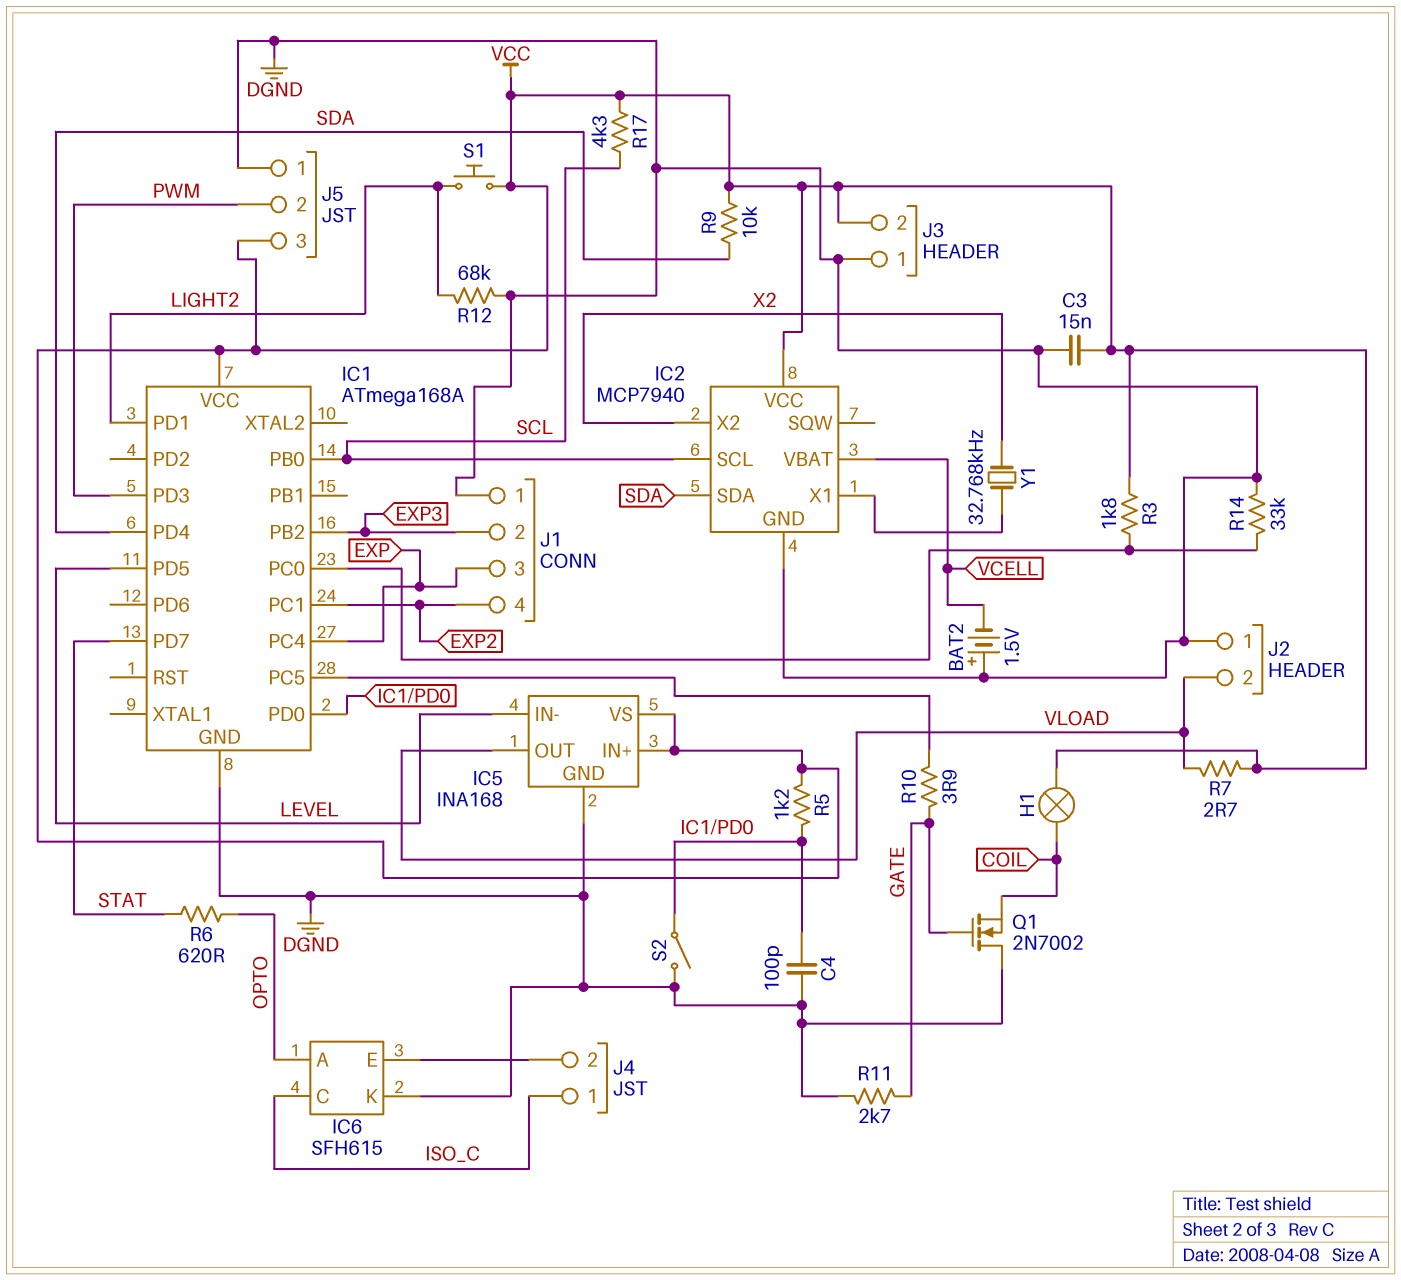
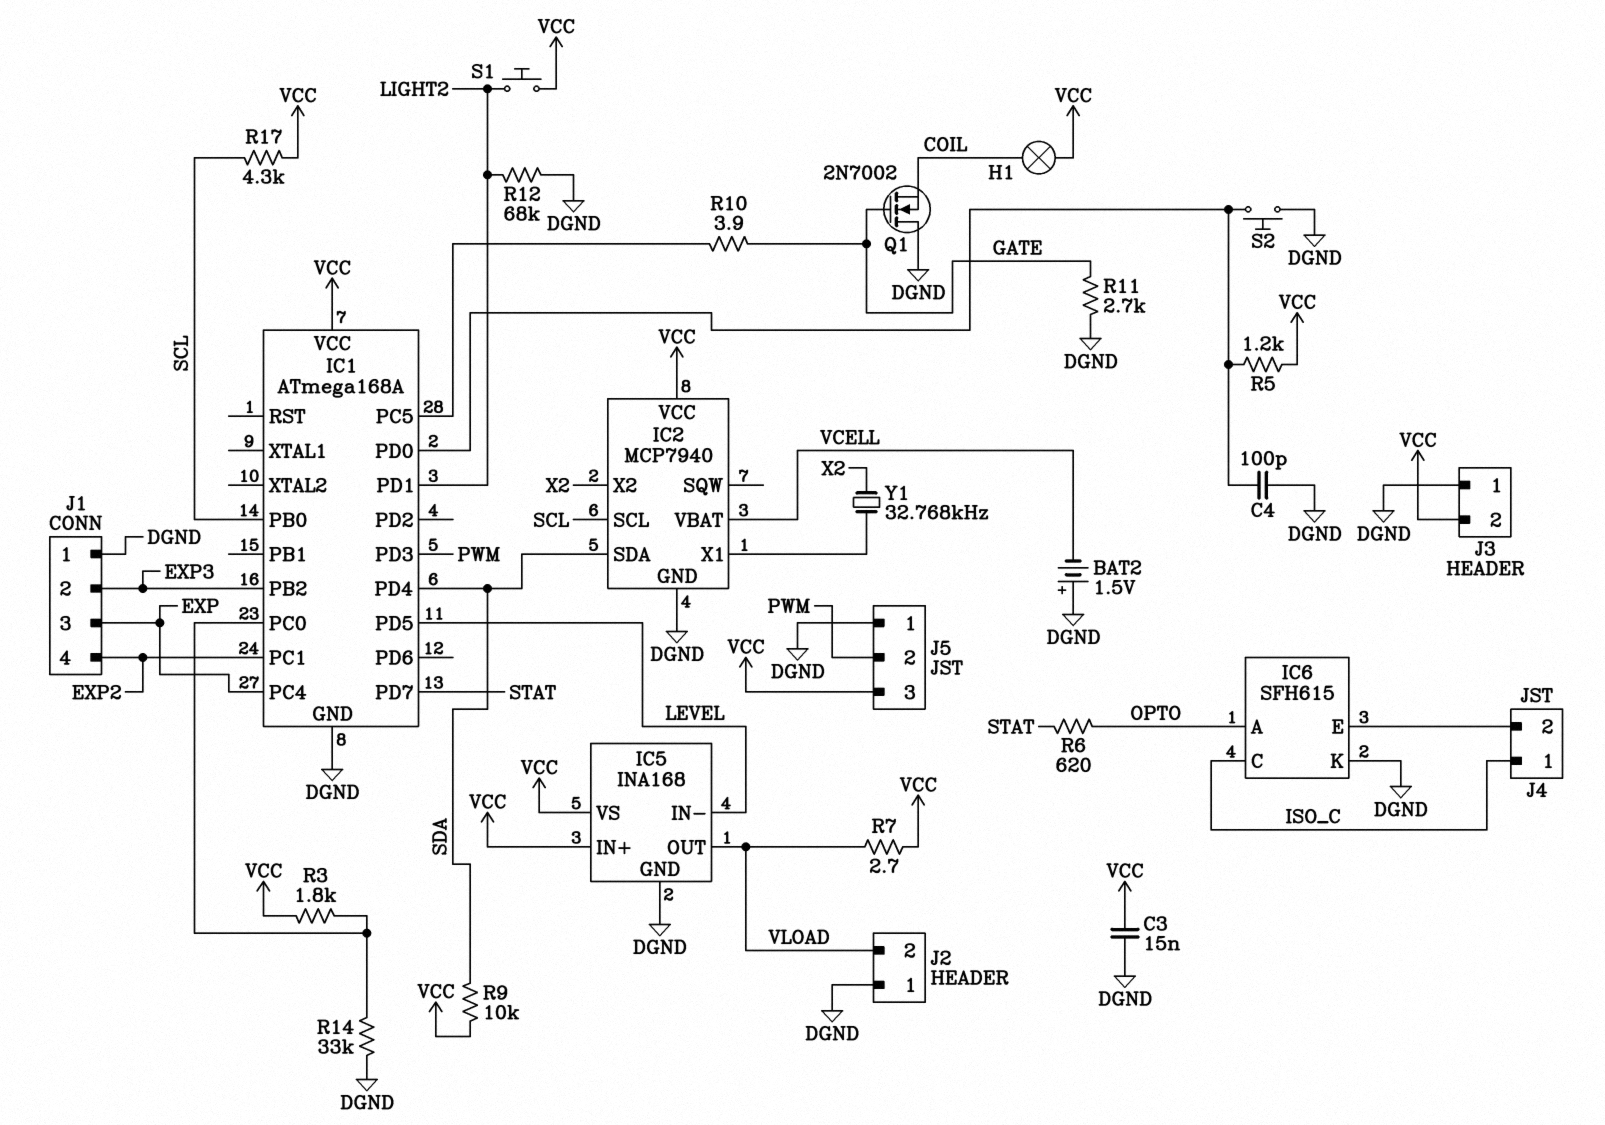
S2: switch (DGND, IC1/PD0) -> button (DGND, IC1/PD0)

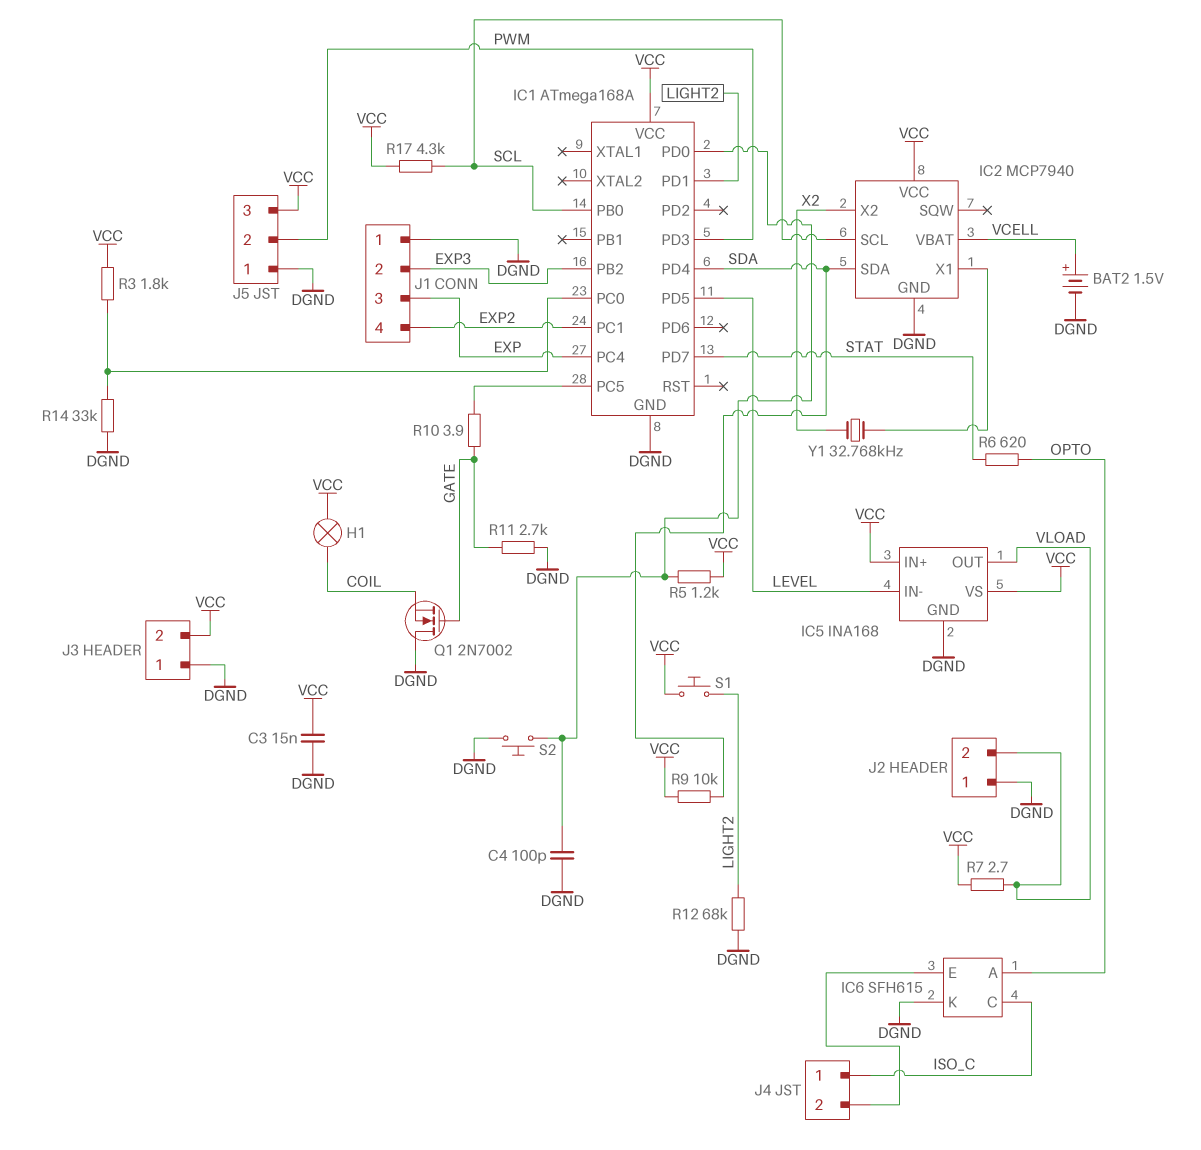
BAT2: 1.5V (plus DGND, minus VCELL) -> 1.5V (plus VCELL, minus DGND)

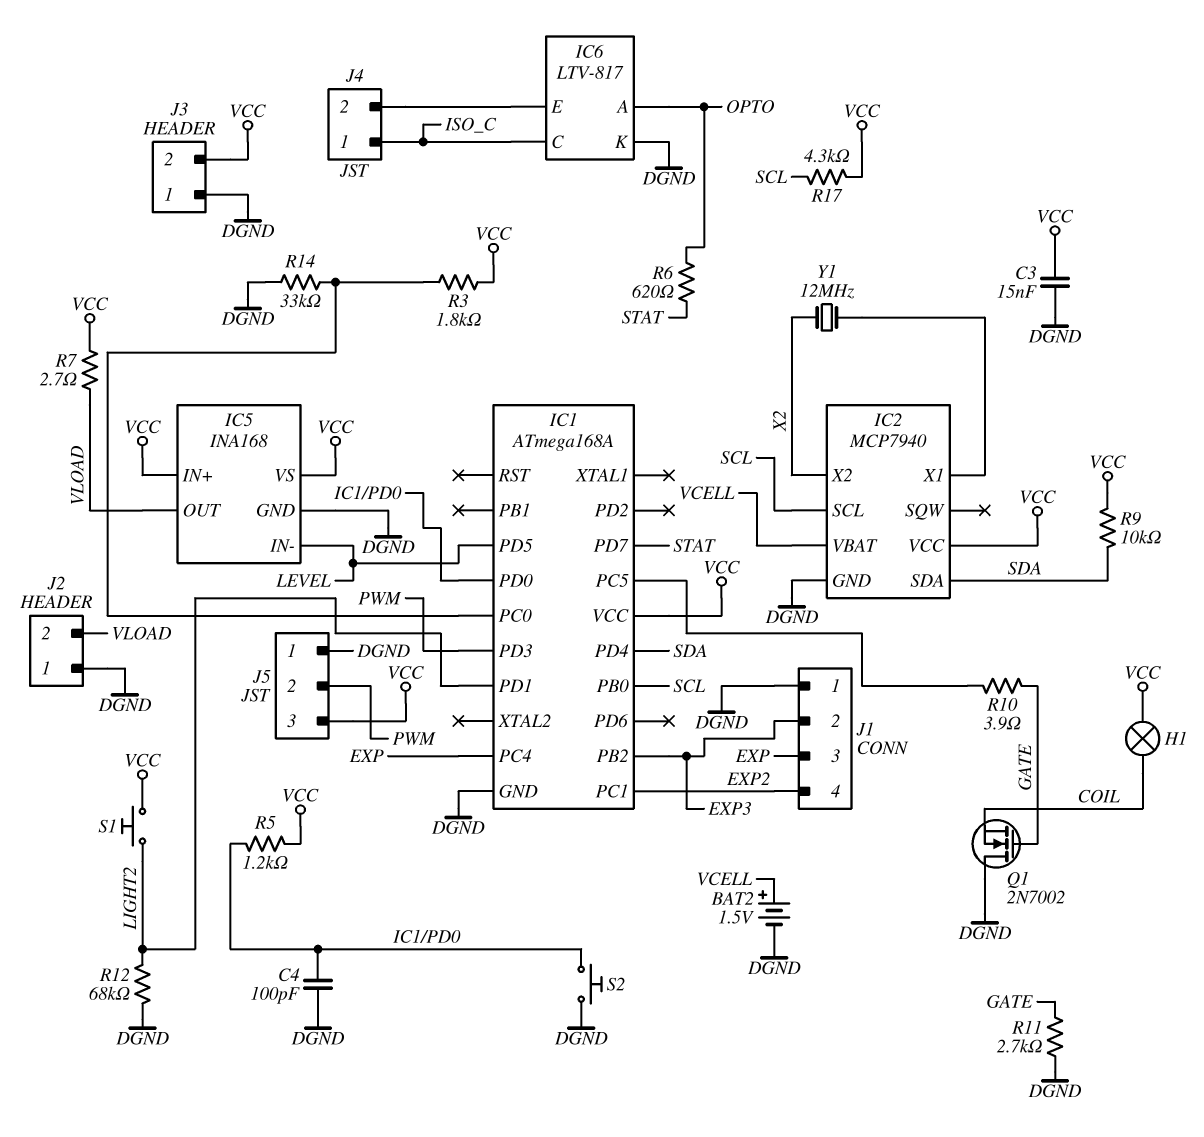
IC6: SFH615 -> LTV-817
Y1: 32.768kHz (IC2/X1, X2) -> 12MHz (IC2/X1, X2)

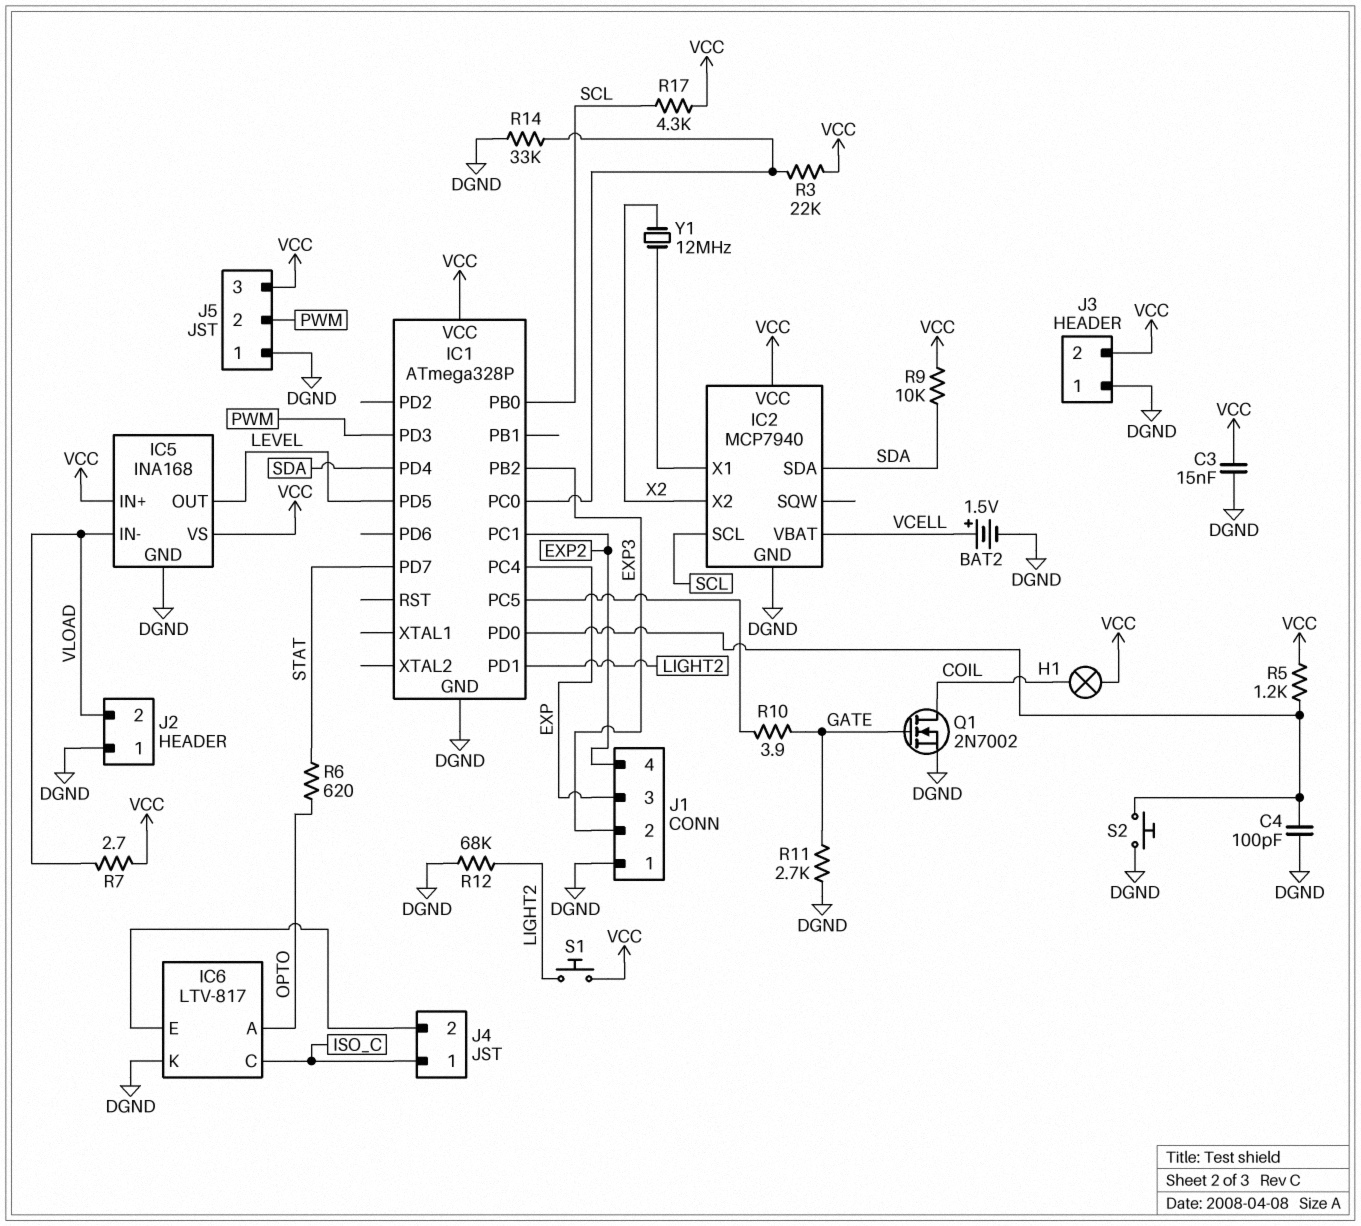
IC1: ATmega168A -> ATmega328P
IC5 pin IN-: LEVEL -> VLOAD
IC5 pin OUT: VLOAD -> LEVEL
Q1: NMOS 2N7002 (G GATE, D DGND, S COIL) -> NMOS 2N7002 (G GATE, D COIL, S DGND)
R3: 1.8k (IC1/PC0, VCC) -> 22k (IC1/PC0, VCC)

